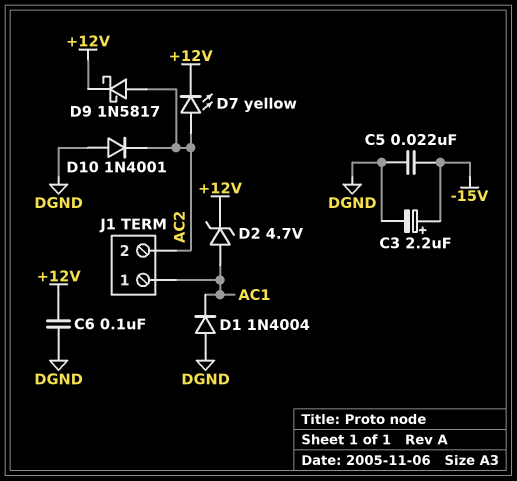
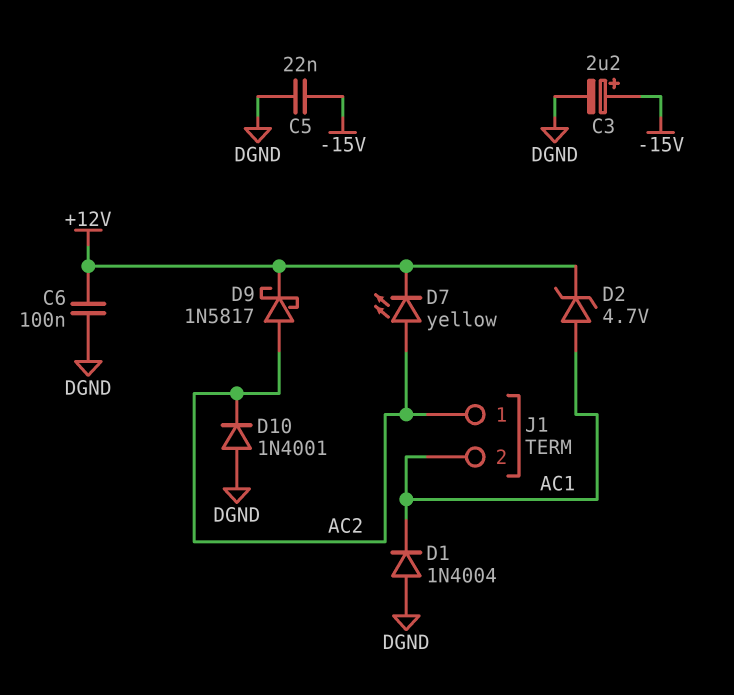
J1 pin 1: AC1 -> AC2
J1 pin 2: AC2 -> AC1

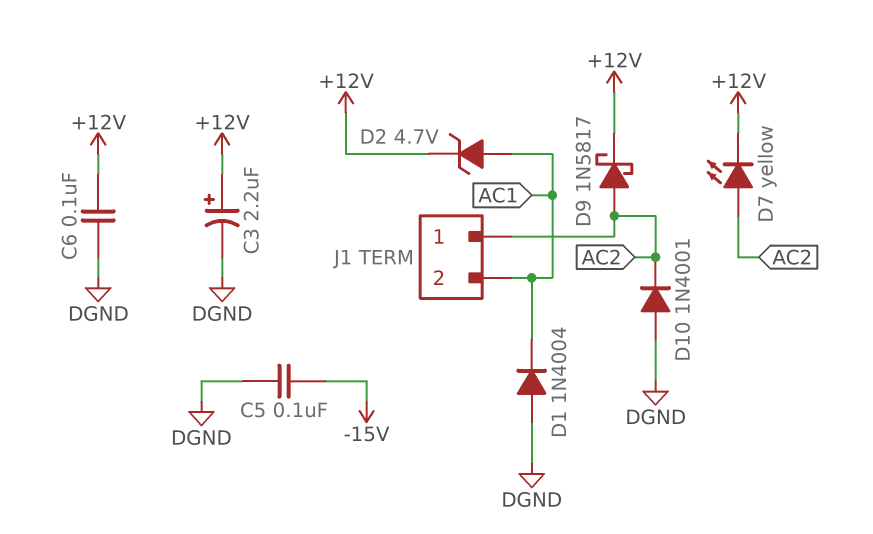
C3: 2.2uF (plus -15V, minus DGND) -> 2.2uF (plus +12V, minus DGND)
C5: 22nF (-15V, DGND) -> 100nF (-15V, DGND)

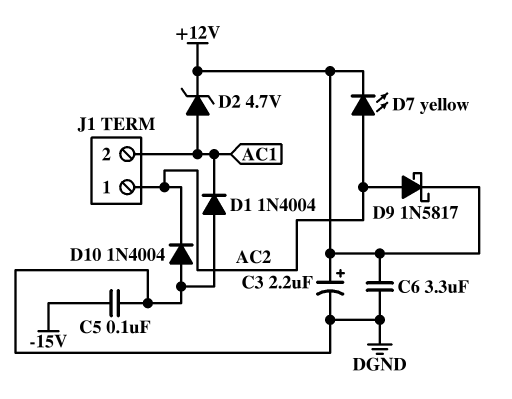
C6: 100nF (+12V, DGND) -> 3.3uF (+12V, DGND)
D10: diode 1N4001 (A DGND, K AC2) -> diode 1N4004 (A DGND, K AC2)

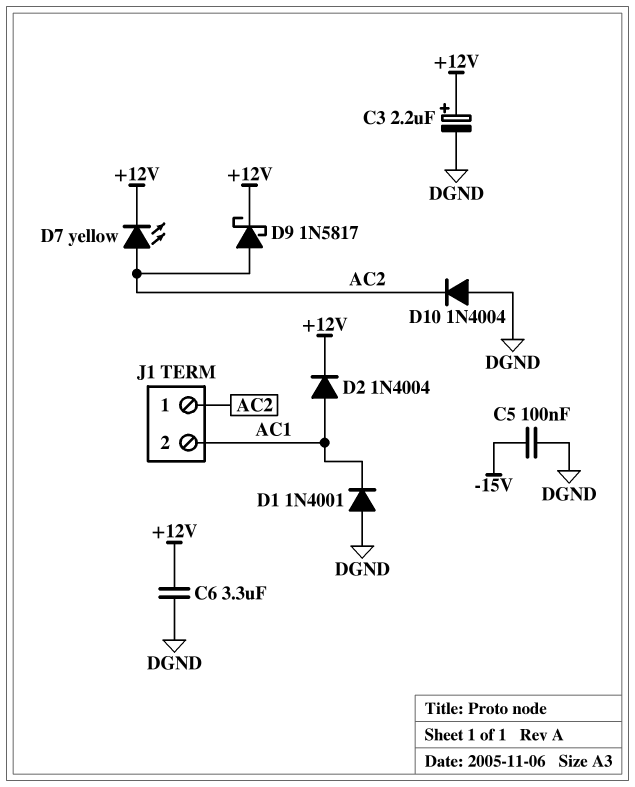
D1: diode 1N4004 (A DGND, K AC1) -> diode 1N4001 (A DGND, K AC1)
D2: zener 4.7V (A AC1, K +12V) -> diode 1N4004 (A AC1, K +12V)

